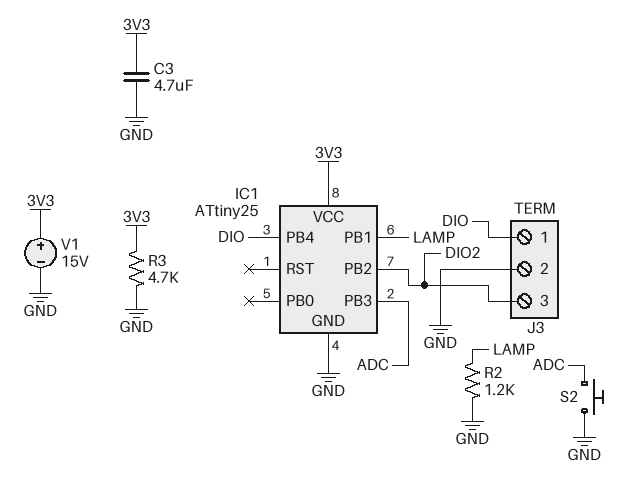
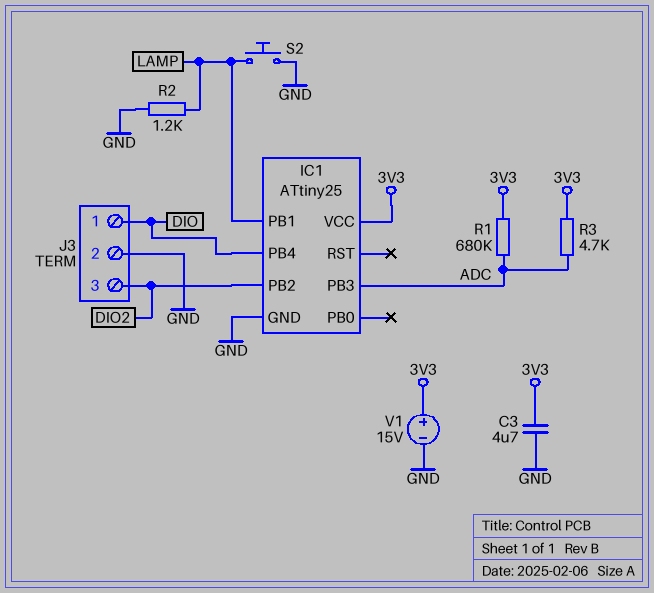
R1: none -> 680k (3V3, ADC)
R3: 4.7k (3V3, GND) -> 4.7k (3V3, ADC)
S2: button (ADC, GND) -> button (GND, LAMP)

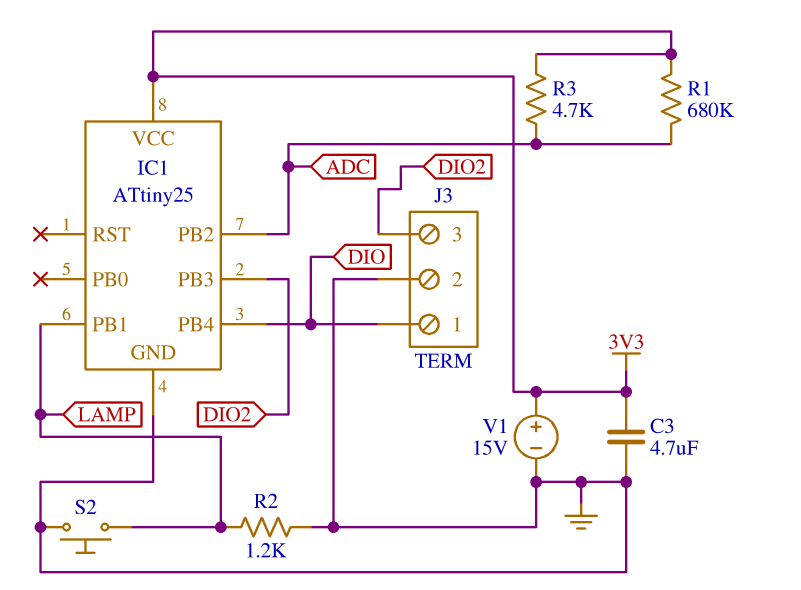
IC1 pin PB2: DIO2 -> ADC
IC1 pin PB3: ADC -> DIO2

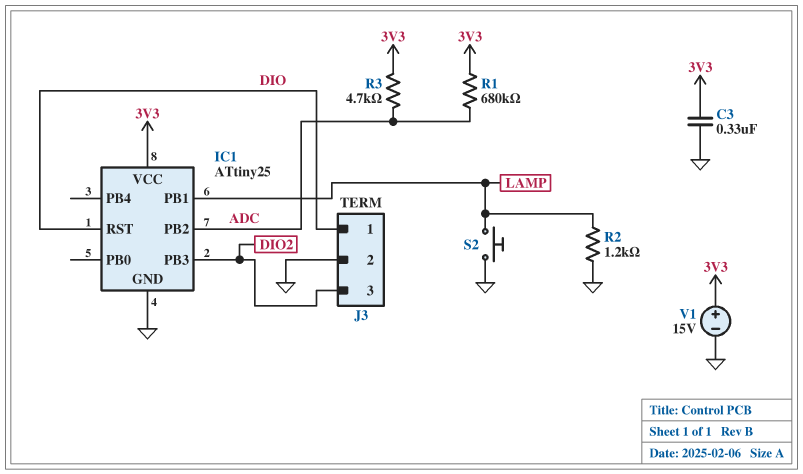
C3: 4.7uF (3V3, GND) -> 330nF (3V3, GND)
IC1 pin PB4: DIO -> none
IC1 pin RST: none -> DIO

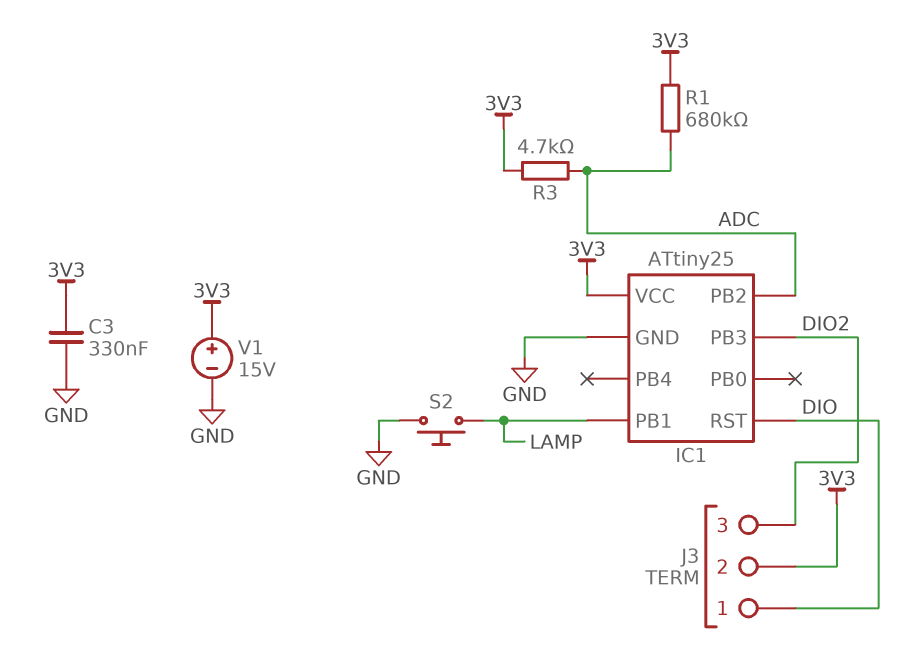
J3 pin 2: GND -> 3V3
R2: 1.2k (GND, LAMP) -> none

